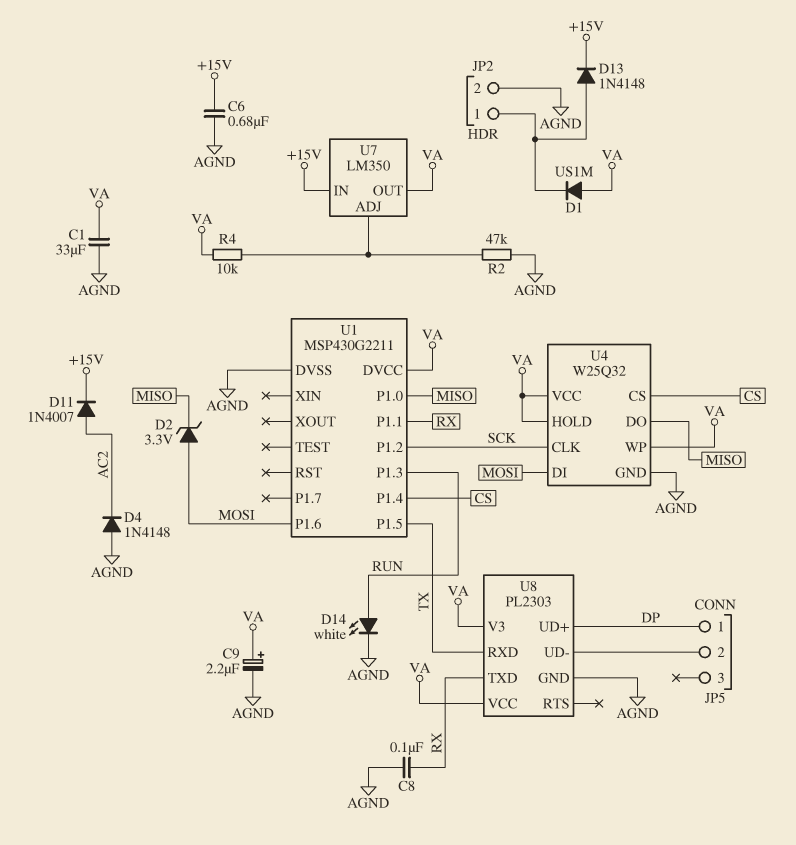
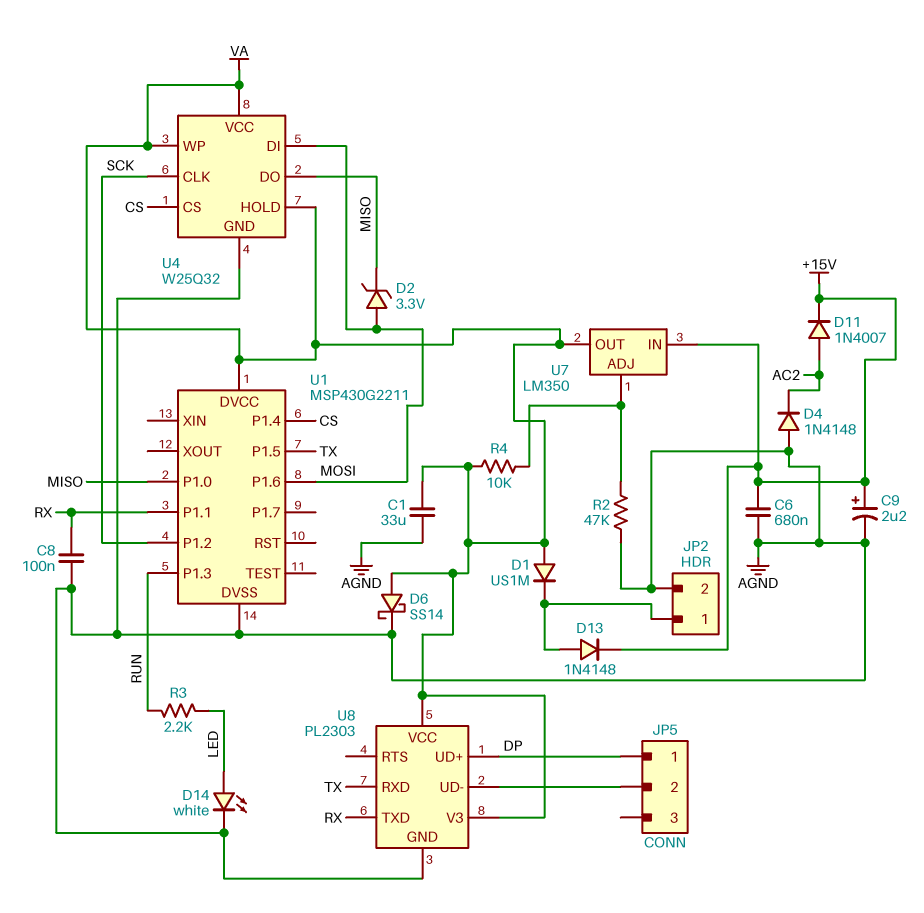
C9: 2.2uF (plus VA, minus AGND) -> 2.2uF (plus +15V, minus AGND)
D6: none -> schottky SS14 (A VA, K AGND)
D14: LED white (A RUN, K AGND) -> LED white (A LED, K AGND)
R3: none -> 2.2k (LED, RUN)

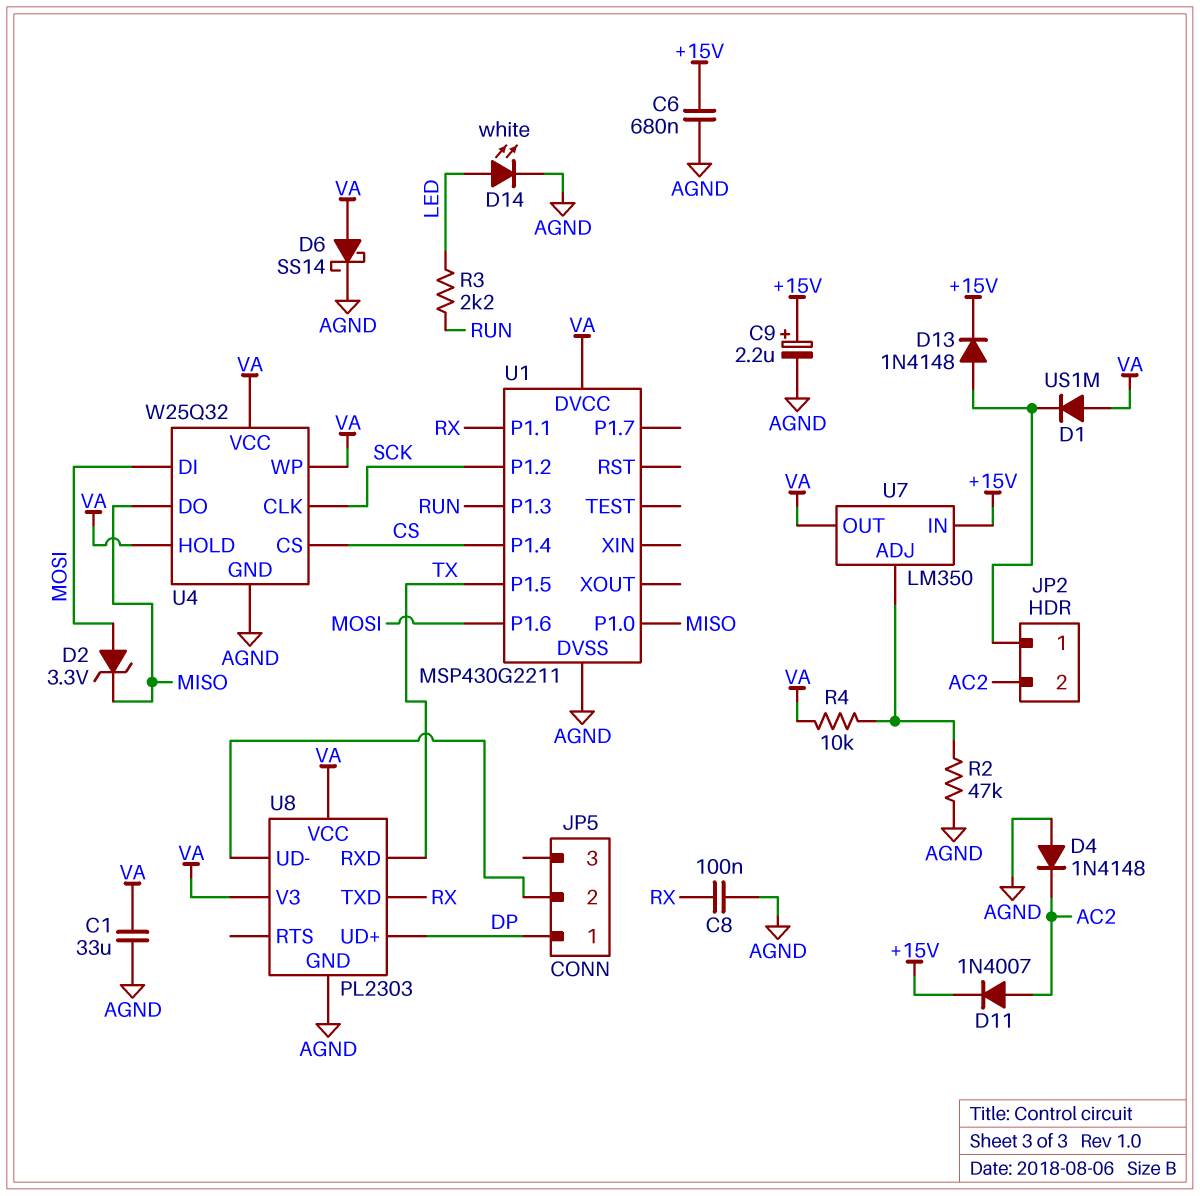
JP2 pin 2: AGND -> AC2

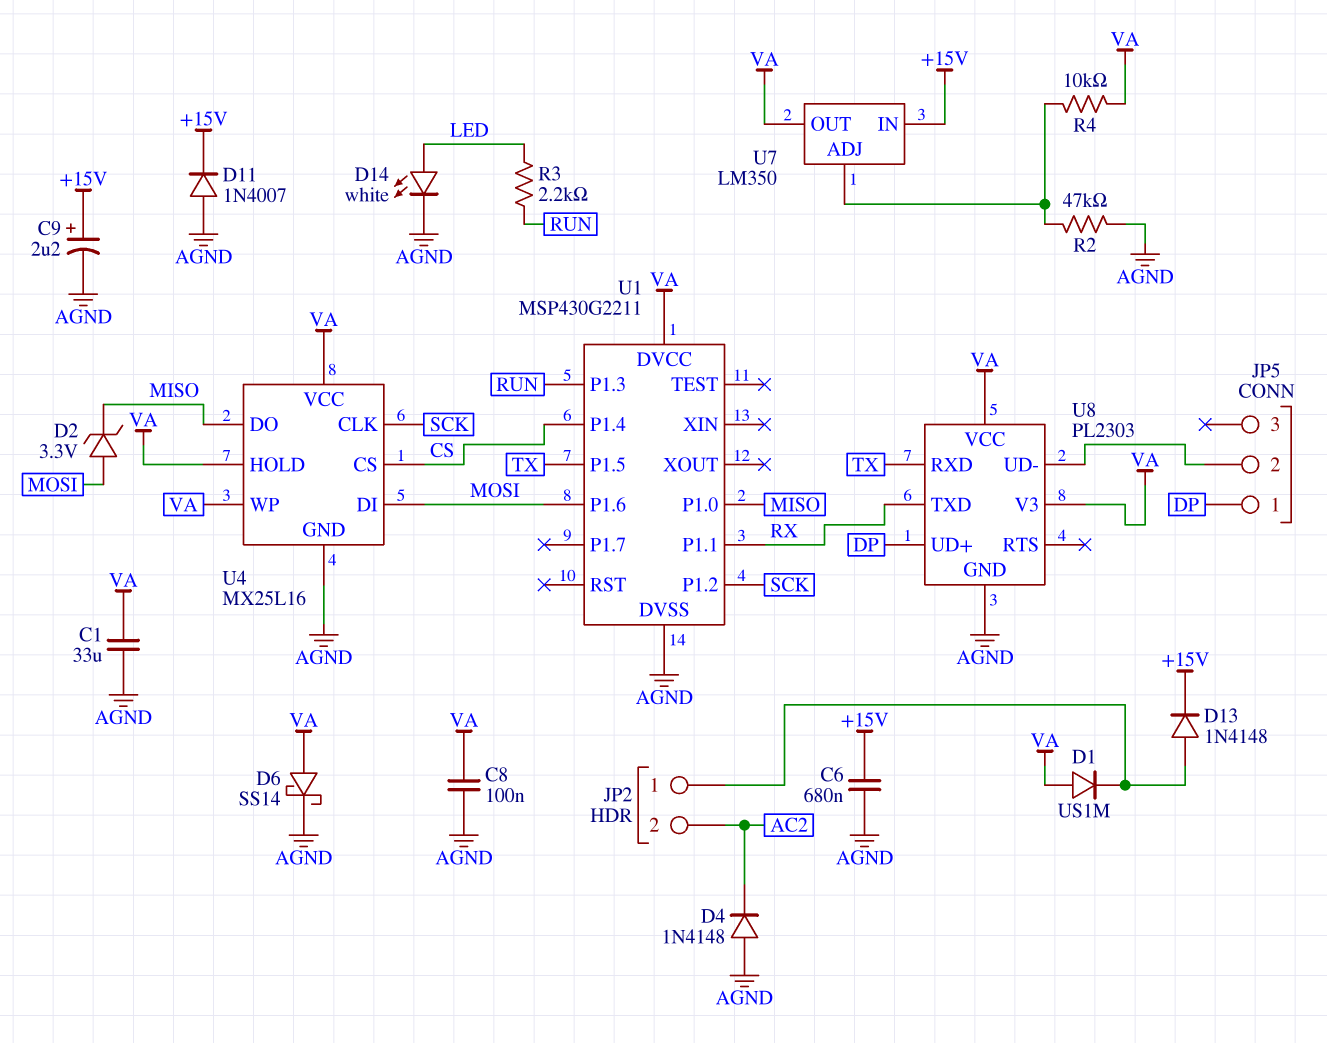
C8: 100nF (AGND, RX) -> 100nF (AGND, VA)
D11: diode 1N4007 (A AC2, K +15V) -> diode 1N4007 (A AGND, K +15V)
U4: W25Q32 -> MX25L16

